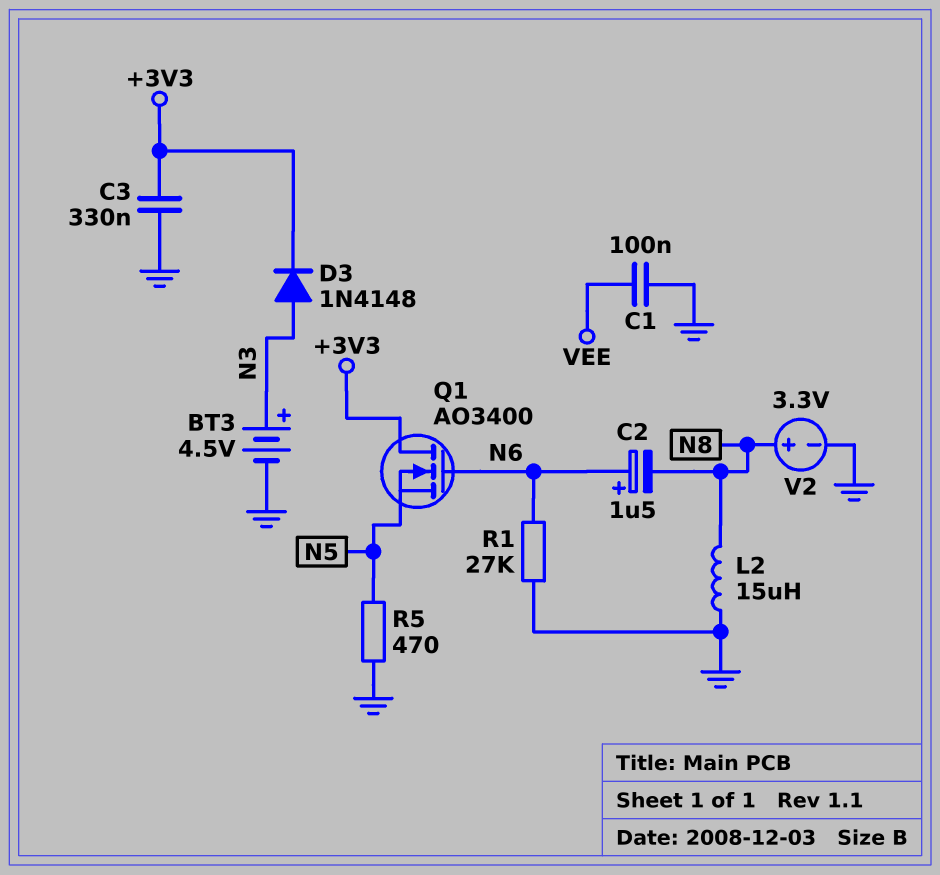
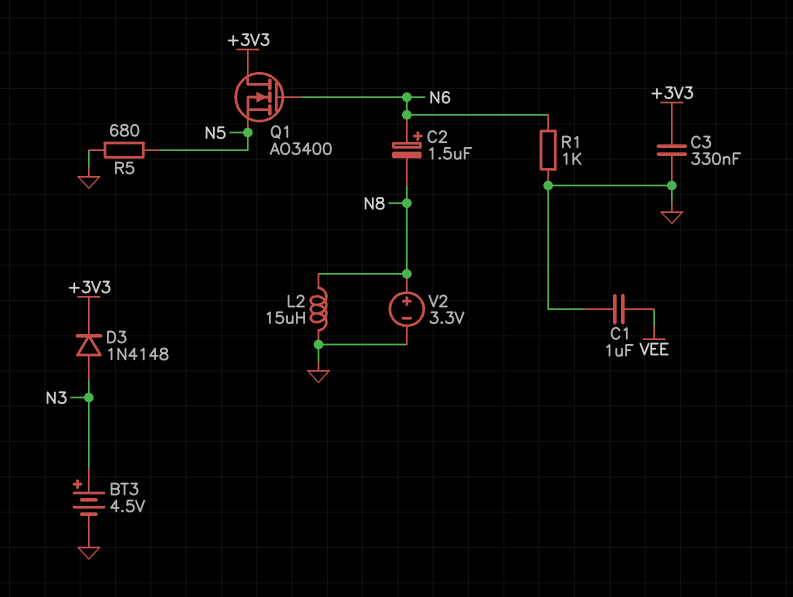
C1: 100nF (GND, VEE) -> 1uF (GND, VEE)
R1: 27k (GND, N6) -> 1k (GND, N6)
R5: 470 (GND, N5) -> 680 (GND, N5)

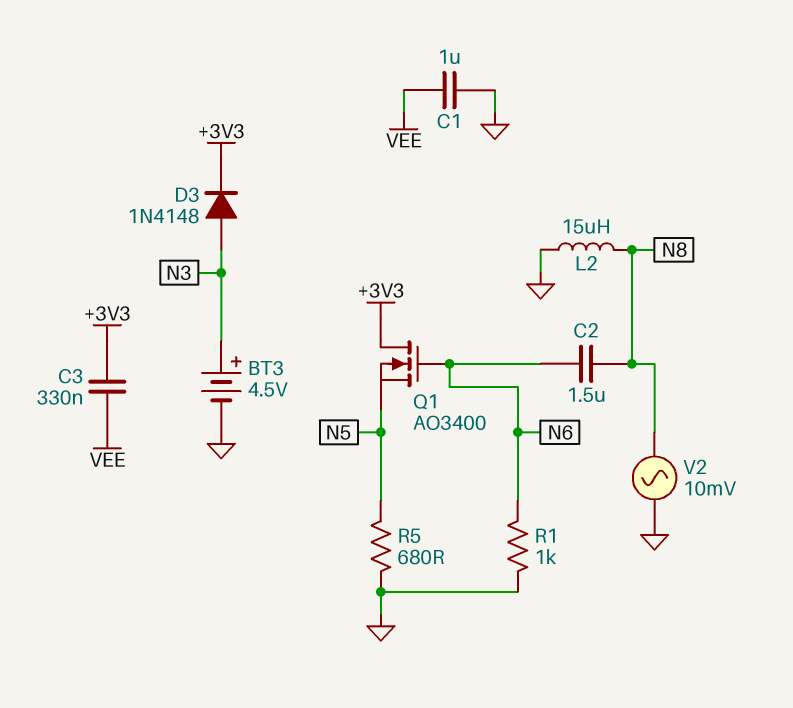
C2: 1.5uF (plus N6, minus N8) -> 1.5uF (N6, N8)
C3: 330nF (+3V3, GND) -> 330nF (+3V3, VEE)
V2: 3.3V (plus N8, minus GND) -> AC 10mV (GND, N8)

